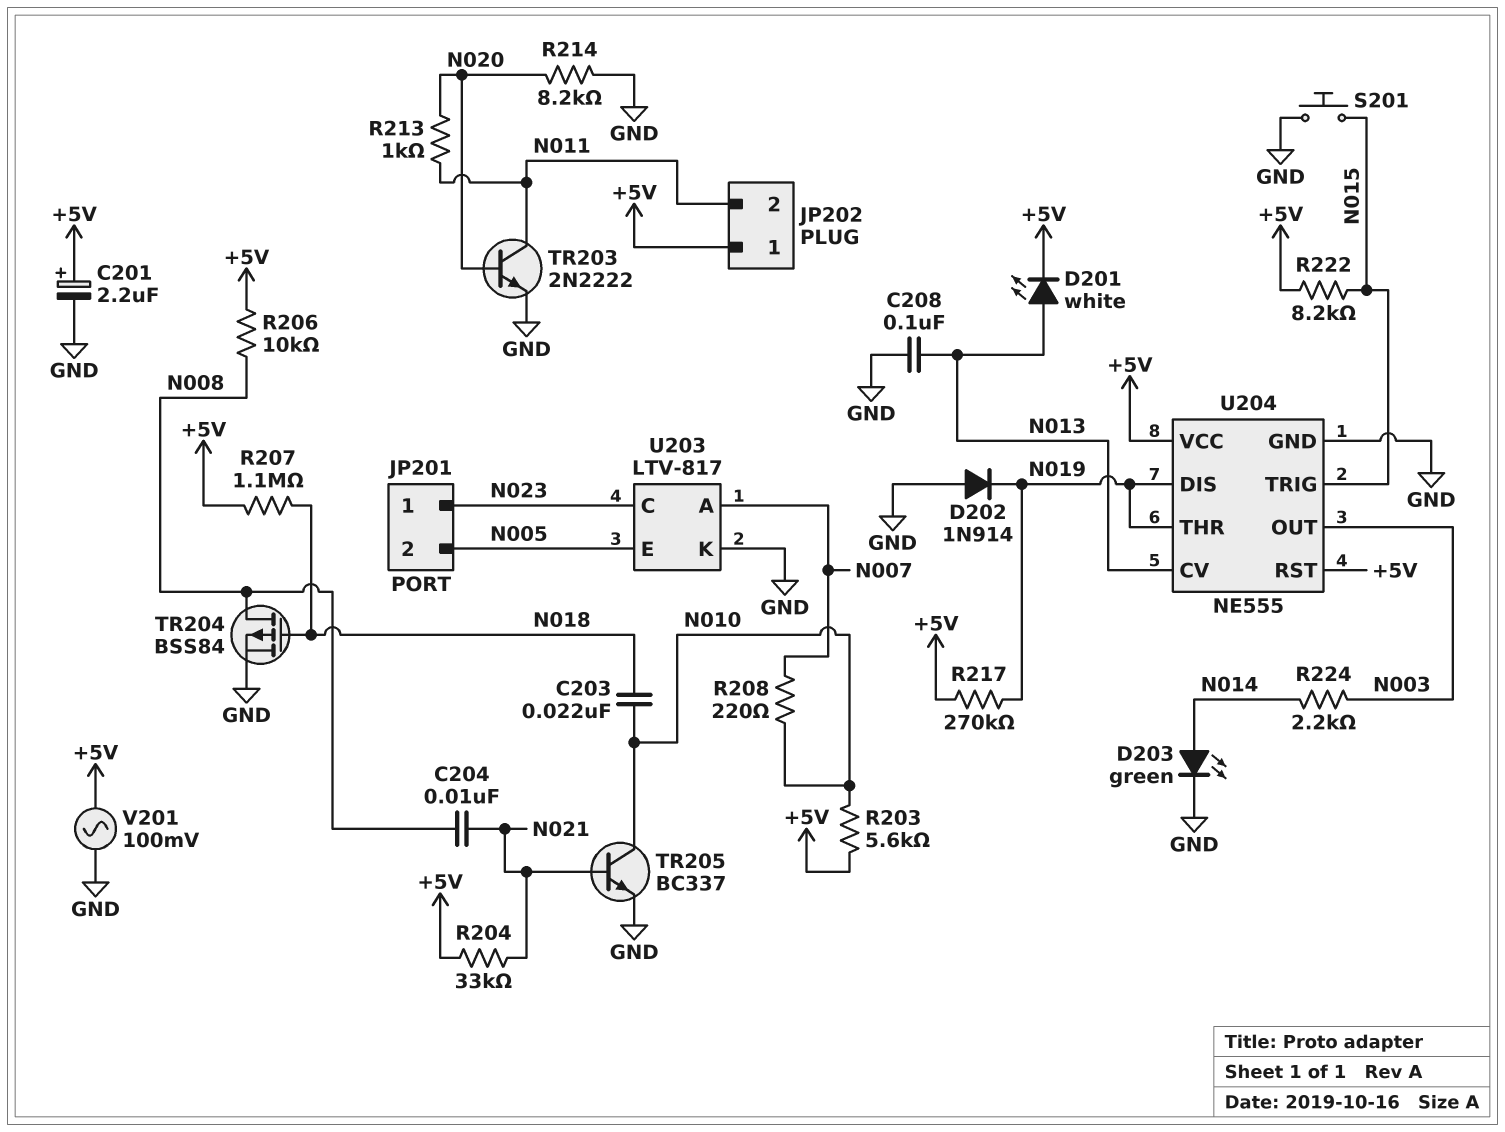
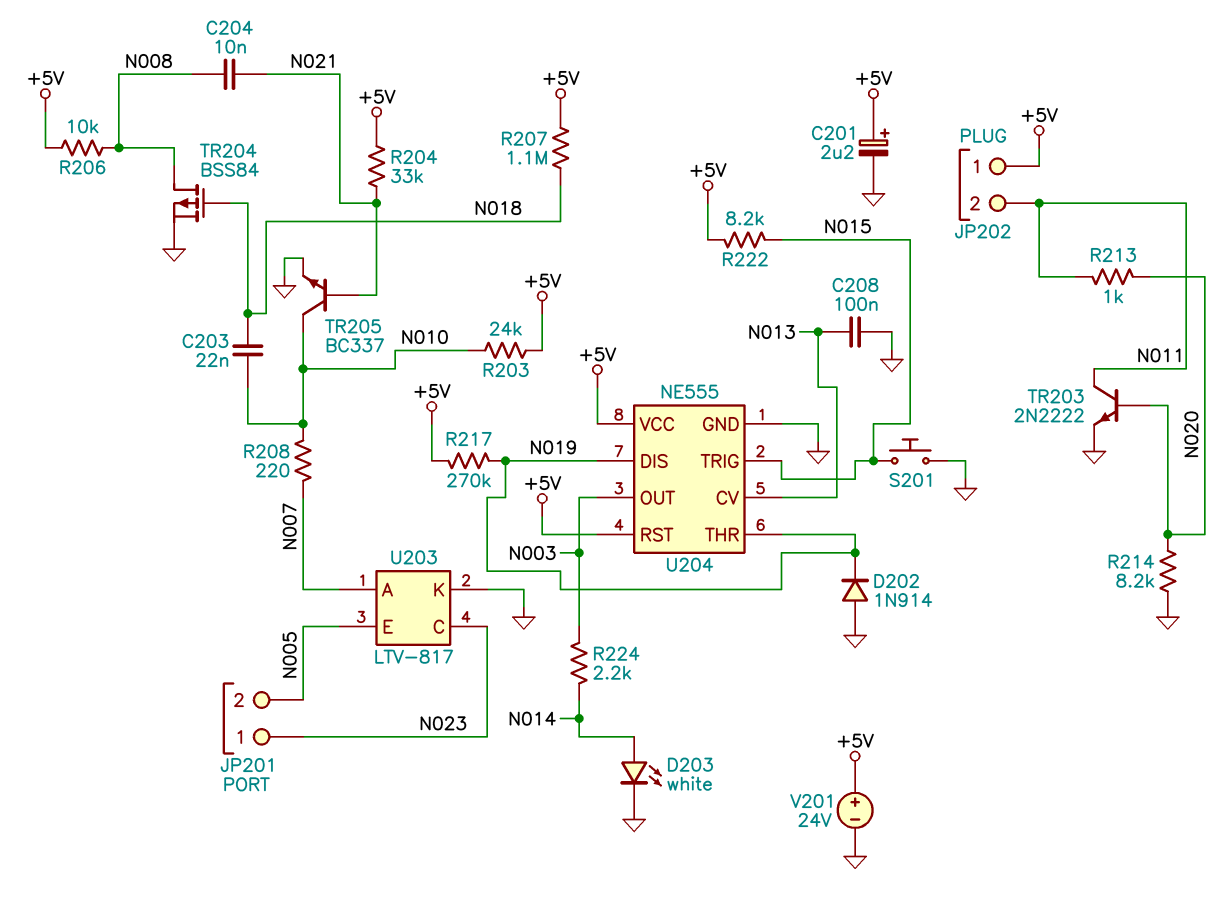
D201: LED white (A N013, K +5V) -> none
D203: LED green (A N014, K GND) -> LED white (A N014, K GND)
R203: 5.6k (+5V, N010) -> 24k (+5V, N010)
V201: AC 100mV (+5V, GND) -> 24V (plus +5V, minus GND)

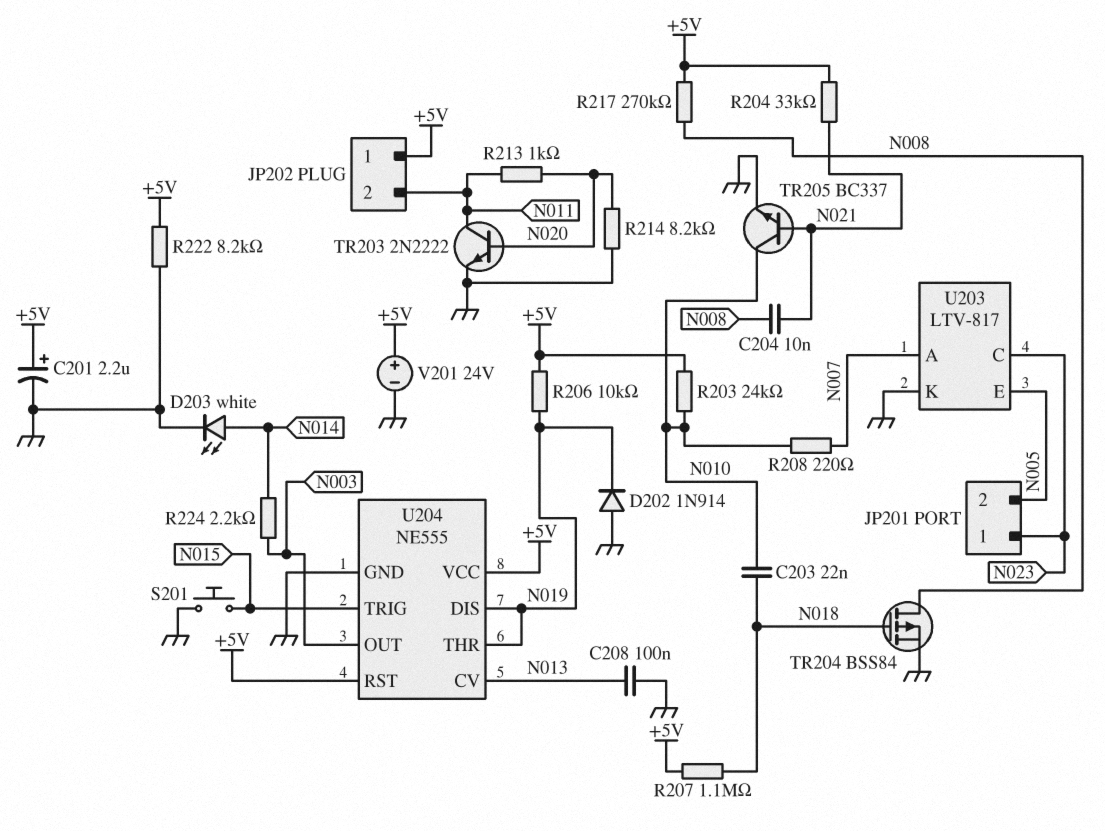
R206: 10k (+5V, N008) -> 10k (+5V, N019)
R217: 270k (+5V, N019) -> 270k (+5V, N008)
R222: 8.2k (+5V, N015) -> 8.2k (+5V, GND)

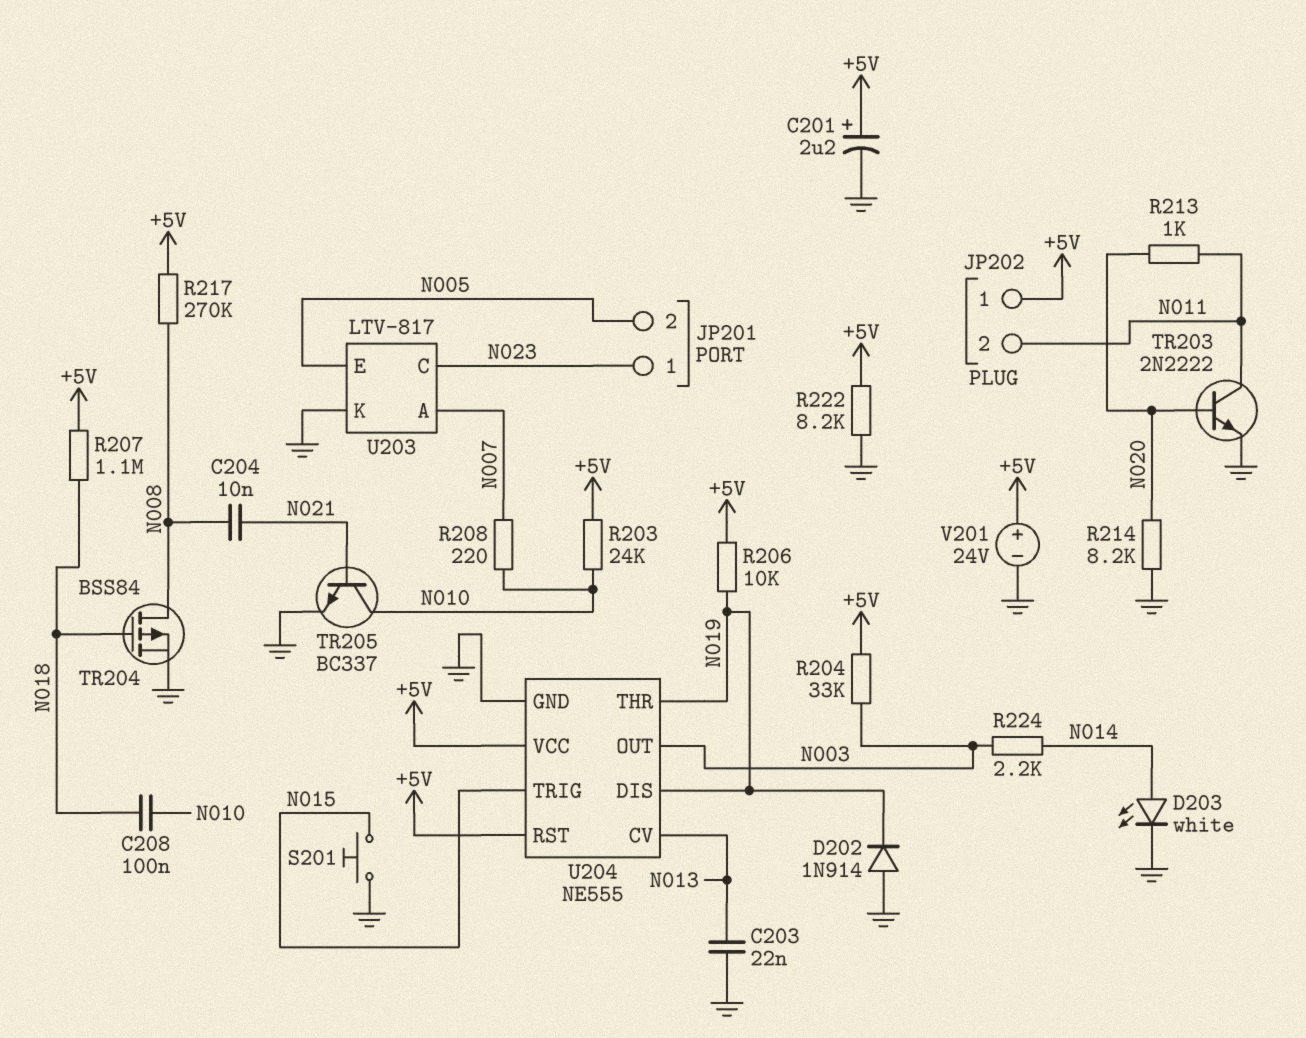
C203: 22nF (N010, N018) -> 22nF (GND, N013)
C208: 100nF (GND, N013) -> 100nF (N010, N018)
R204: 33k (+5V, N021) -> 33k (+5V, N003)

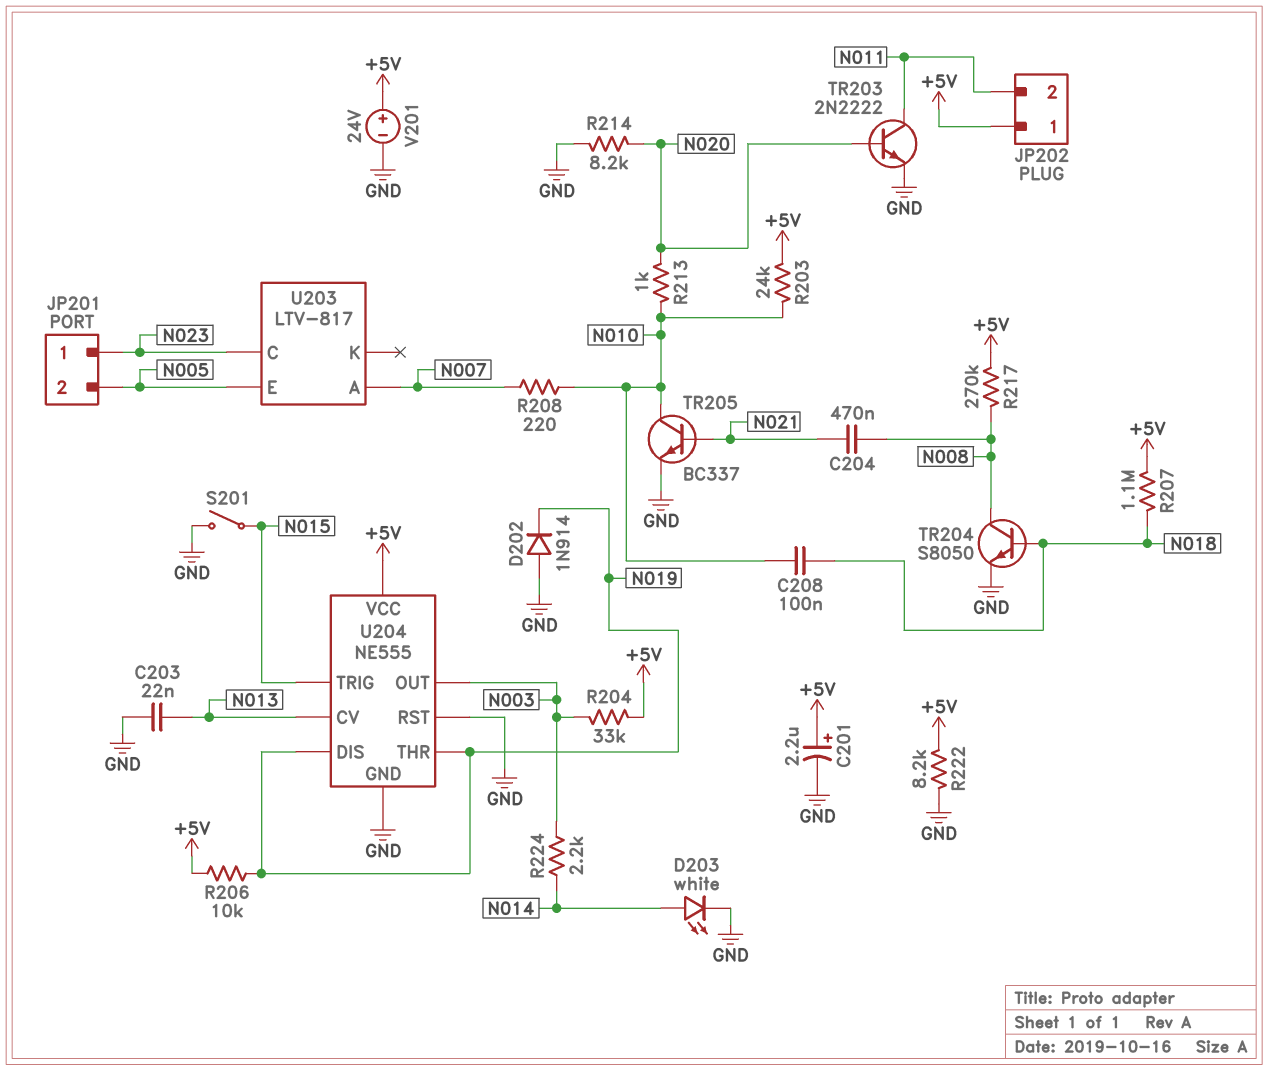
C204: 10nF (N008, N021) -> 470nF (N008, N021)
R213: 1k (N011, N020) -> 1k (N010, N020)
S201: button (GND, N015) -> switch (GND, N015)
TR204: PMOS BSS84 (G N018, D N008, S GND) -> NPN S8050 (B N018, C N008, E GND)
U203 pin K: GND -> none
U204 pin RST: +5V -> GND

